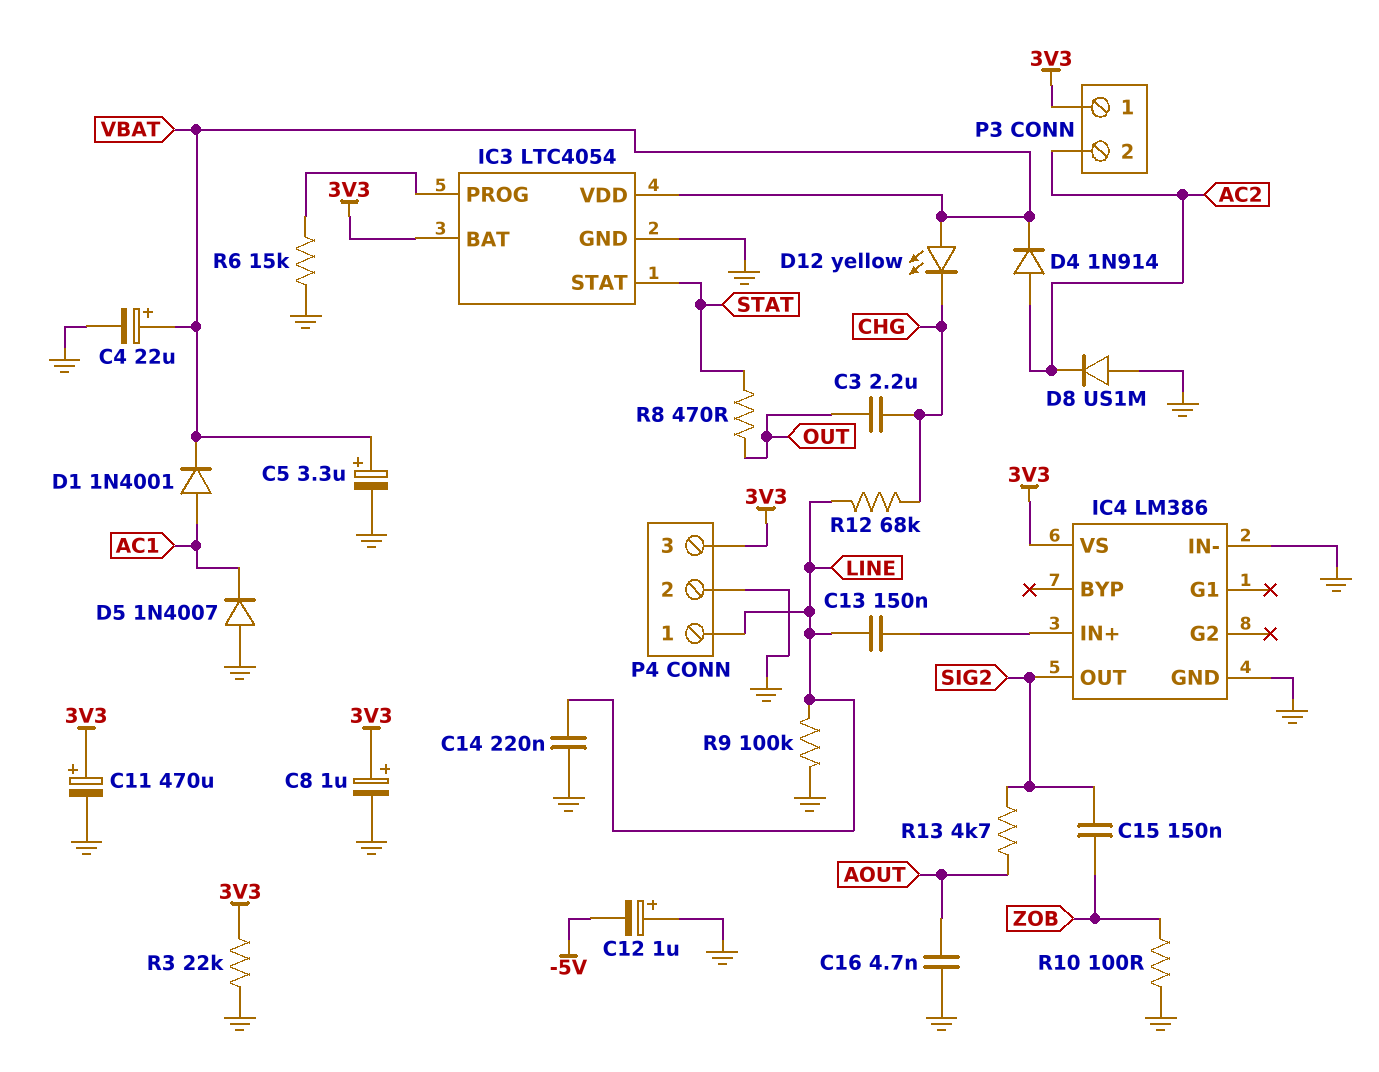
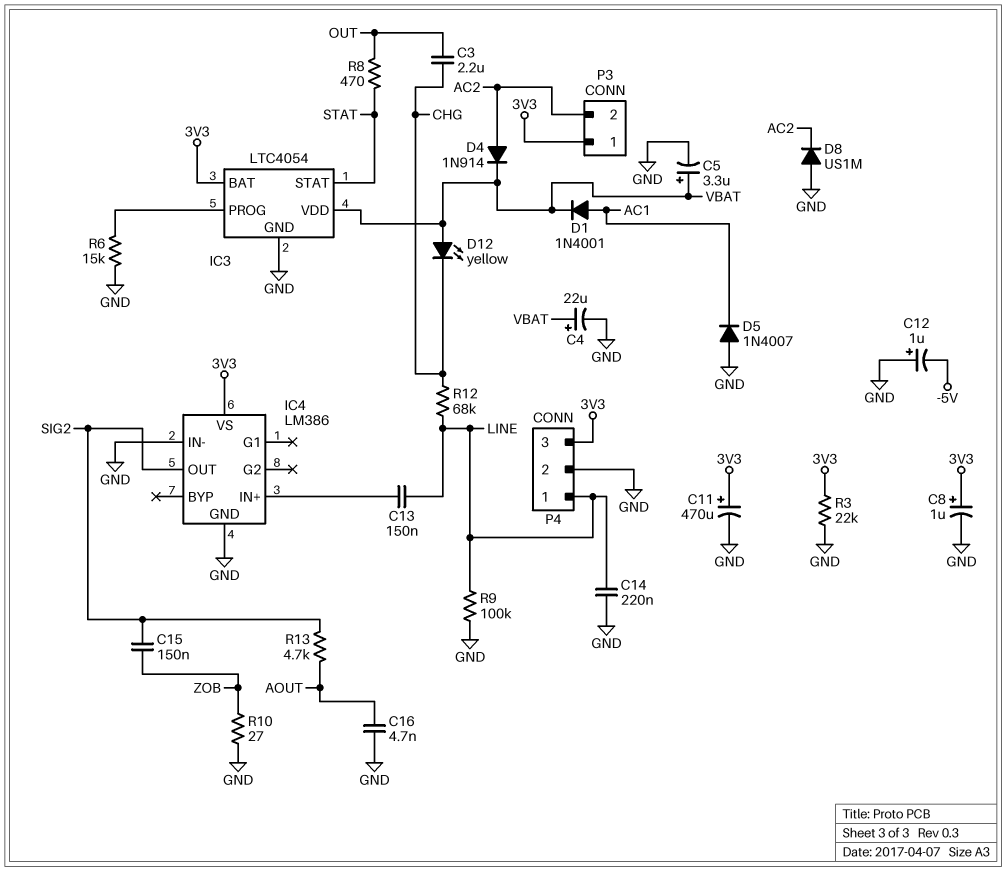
R10: 100 (GND, ZOB) -> 27 (GND, ZOB)

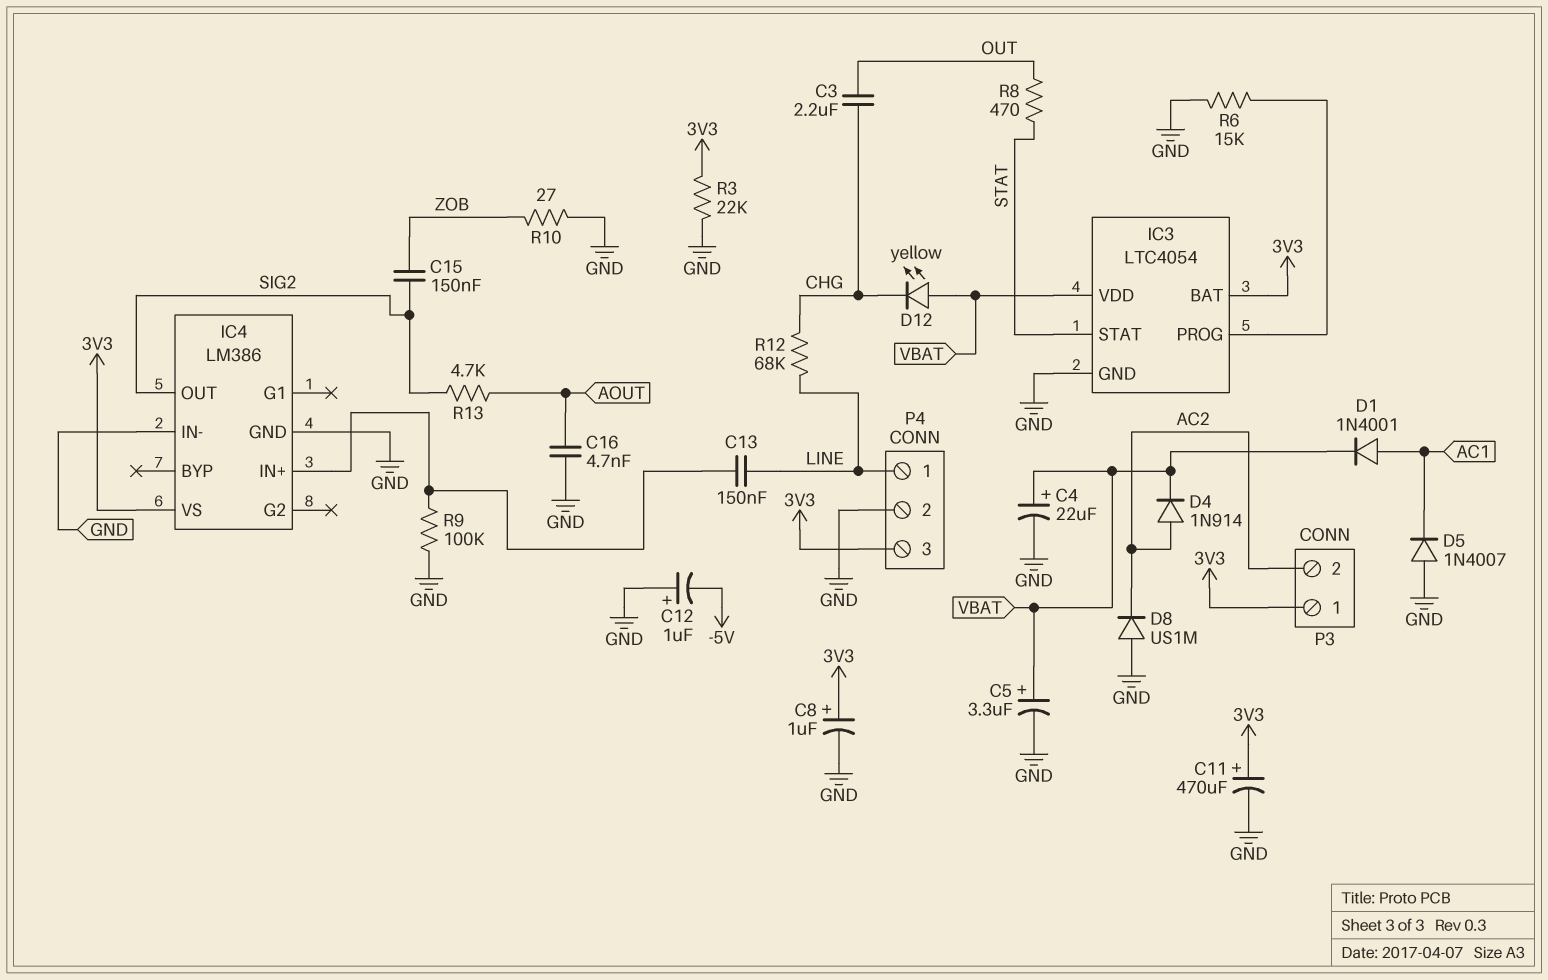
C14: 220nF (GND, LINE) -> none
R9: 100k (GND, LINE) -> 100k (GND, IC4/IN+)

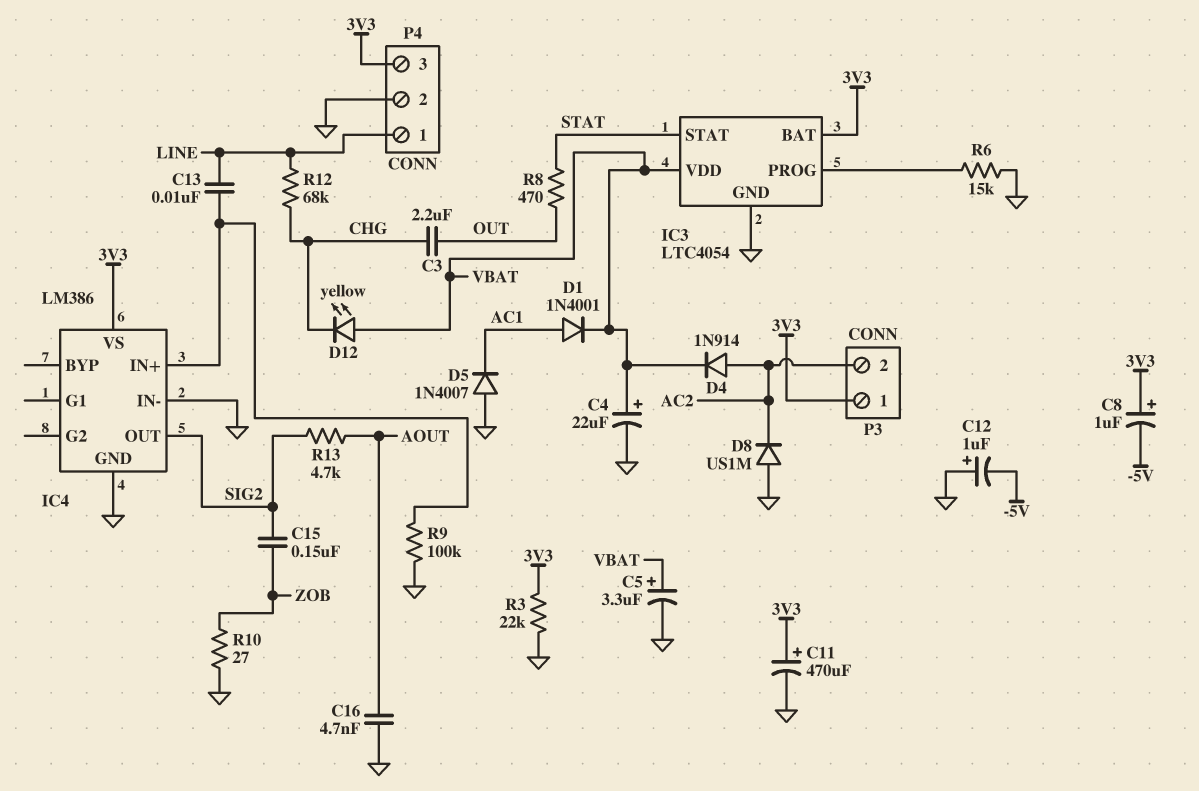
C8: 1uF (plus 3V3, minus GND) -> 1uF (plus 3V3, minus -5V)
C13: 150nF (IC4/IN+, LINE) -> 10nF (IC4/IN+, LINE)

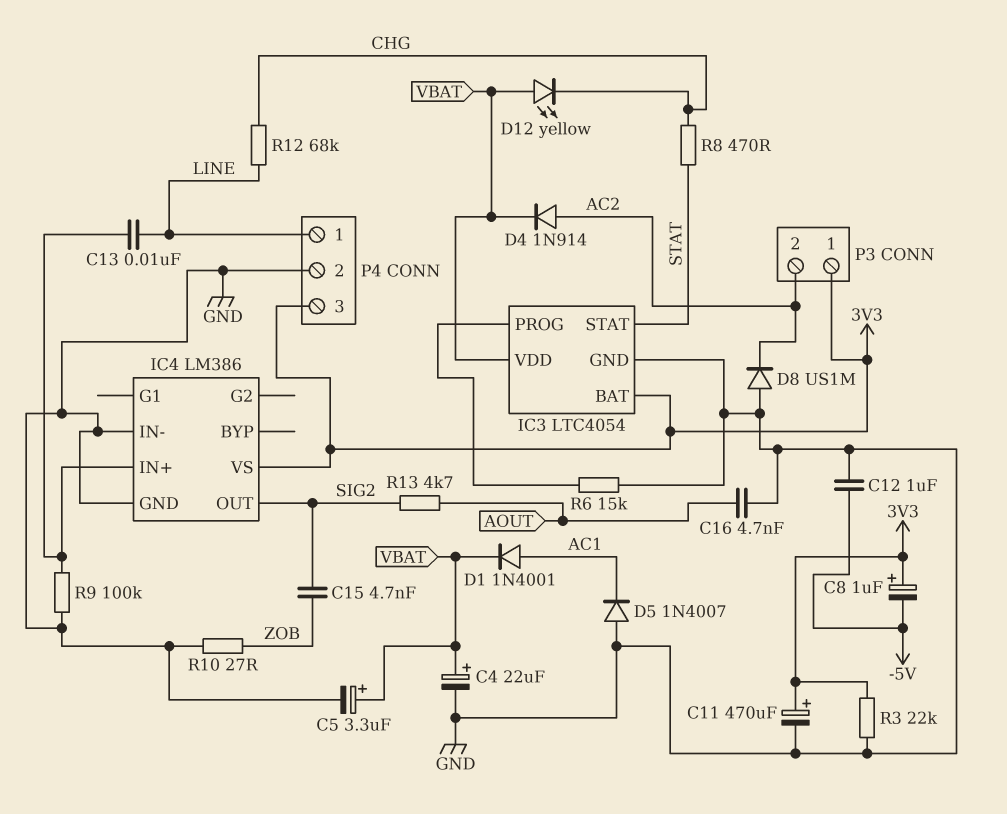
C3: 2.2uF (CHG, OUT) -> none
C12: 1uF (plus GND, minus -5V) -> 1uF (-5V, GND)
C15: 150nF (SIG2, ZOB) -> 4.7nF (SIG2, ZOB)
R8: 470 (OUT, STAT) -> 470 (CHG, STAT)

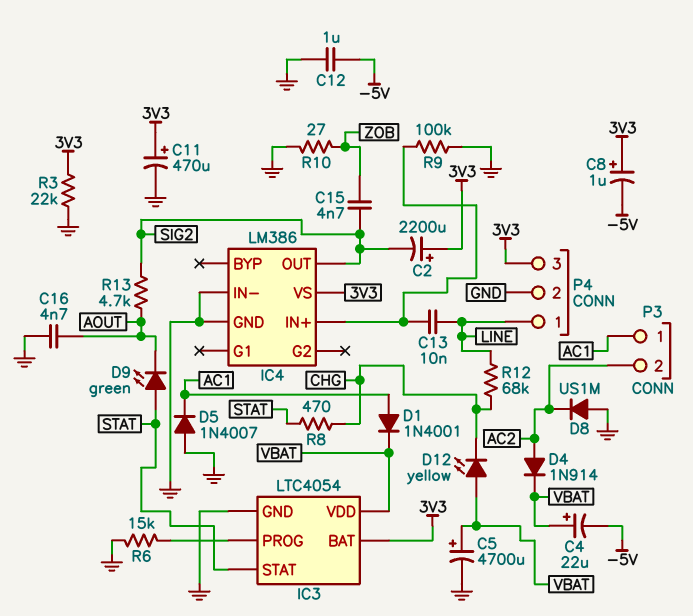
C2: none -> 2200uF (plus 3V3, minus SIG2)
C4: 22uF (plus VBAT, minus GND) -> 22uF (plus VBAT, minus -5V)
C5: 3.3uF (plus VBAT, minus GND) -> 4700uF (plus VBAT, minus GND)
D9: none -> LED green (A STAT, K AOUT)
P3 pin 1: 3V3 -> AC1

